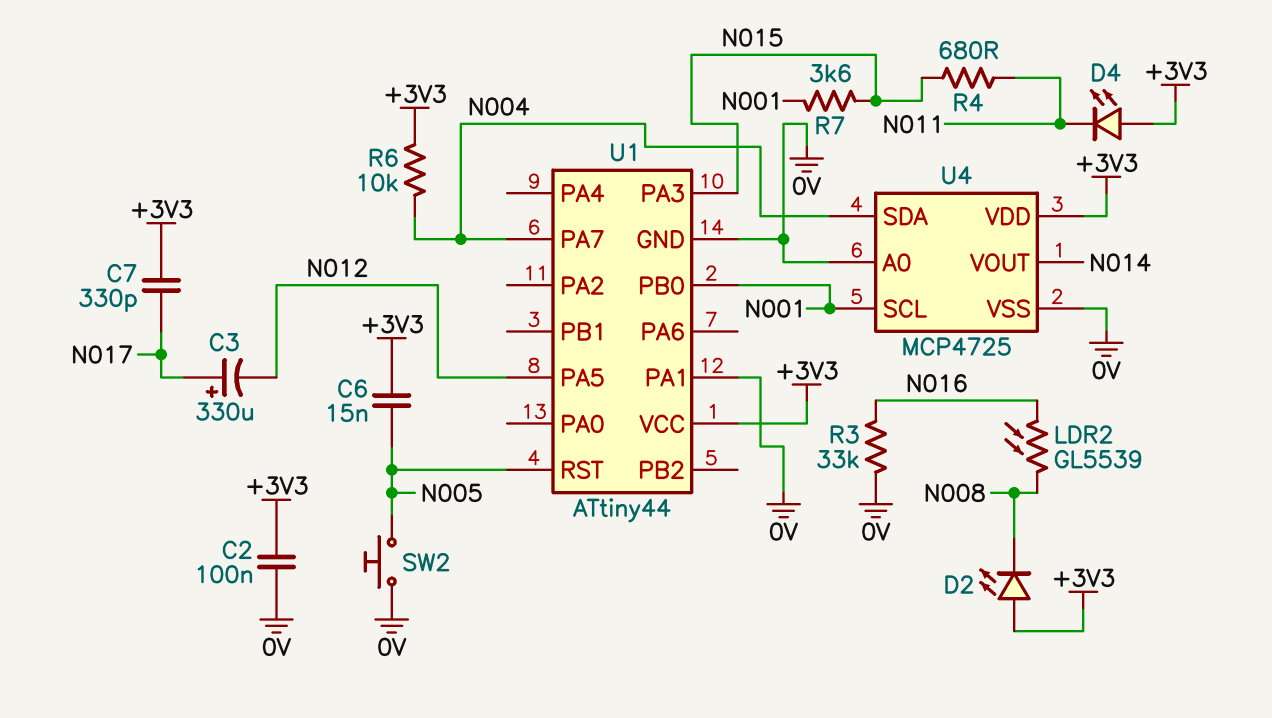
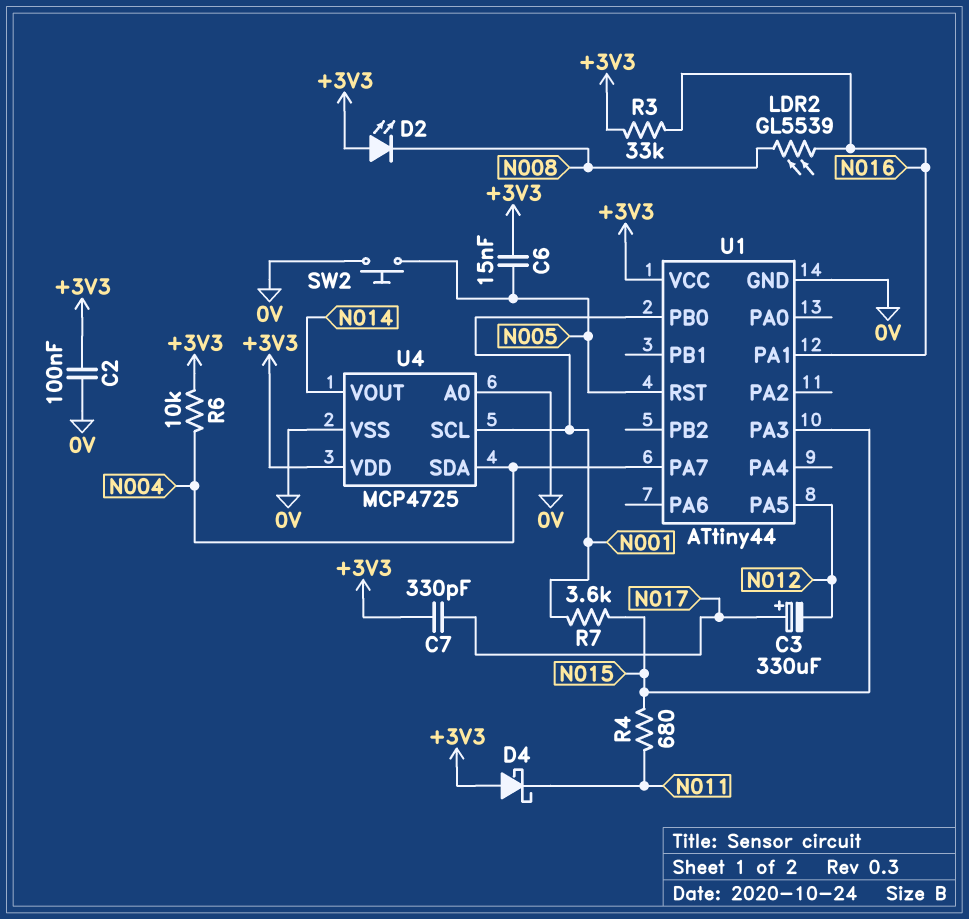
D4: LED (A +3V3, K N011) -> schottky (A +3V3, K N011)
R3: 33k (0V, N016) -> 33k (+3V3, N016)
U1 pin PA1: 0V -> N016

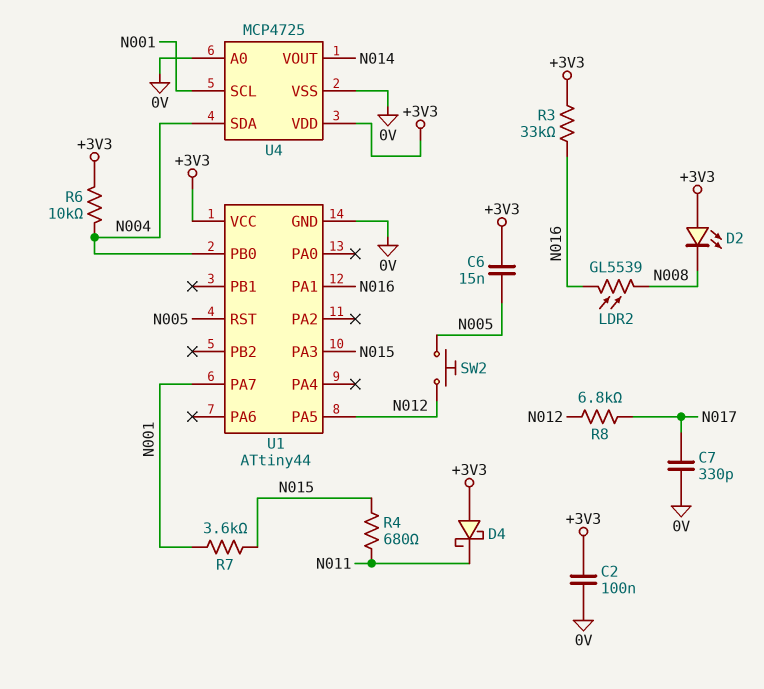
C3: 330uF (plus N017, minus N012) -> none
C7: 330pF (+3V3, N017) -> 330pF (0V, N017)
R8: none -> 6.8k (N012, N017)
SW2: button (0V, N005) -> button (N005, N012)
U1 pin PA7: N004 -> N001
U1 pin PB0: N001 -> N004

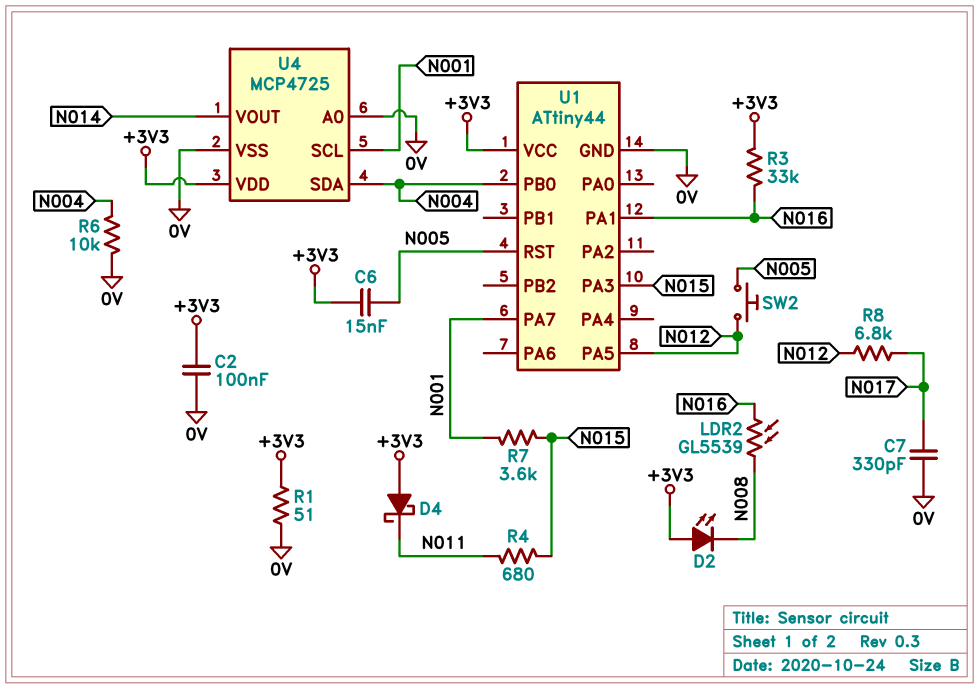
R1: none -> 51 (+3V3, 0V)
R6: 10k (+3V3, N004) -> 10k (0V, N004)

